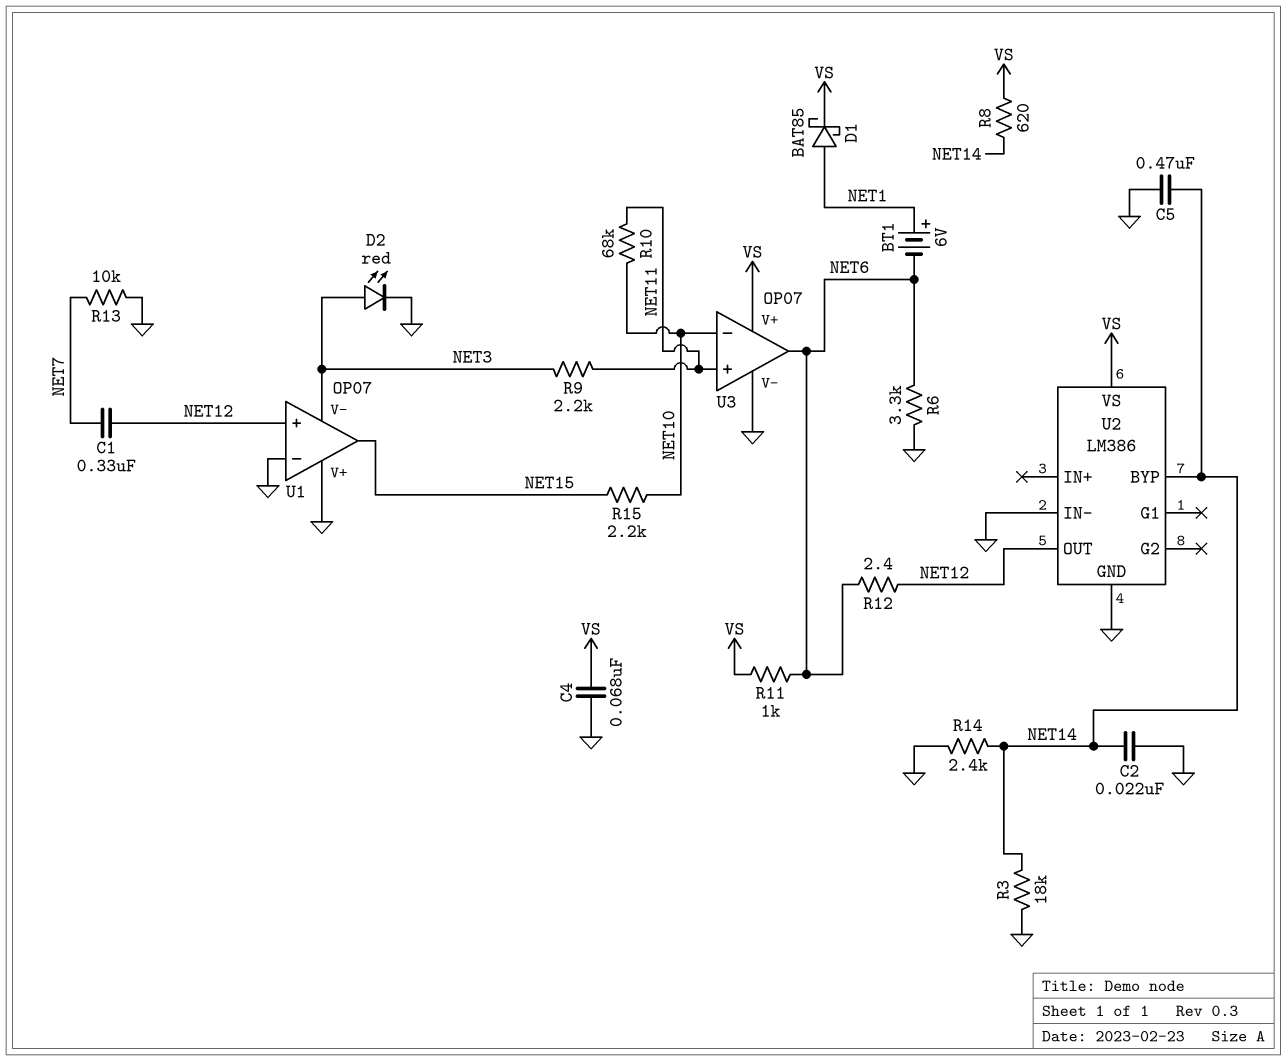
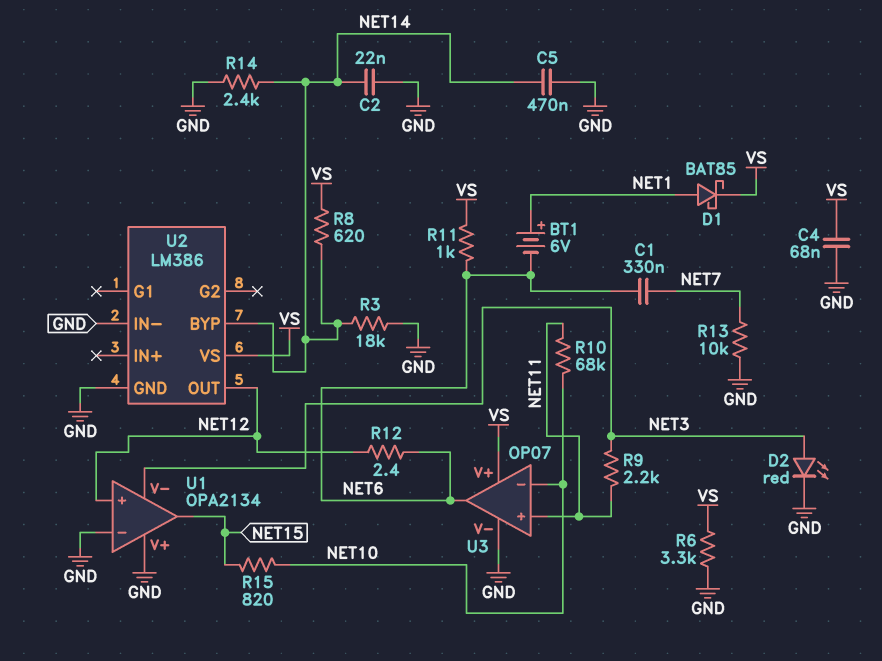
C1: 330nF (NET7, NET12) -> 330nF (NET6, NET7)
R6: 3.3k (GND, NET6) -> 3.3k (GND, VS)
R15: 2.2k (NET10, NET15) -> 820 (NET10, NET15)
U1: OP07 -> OPA2134

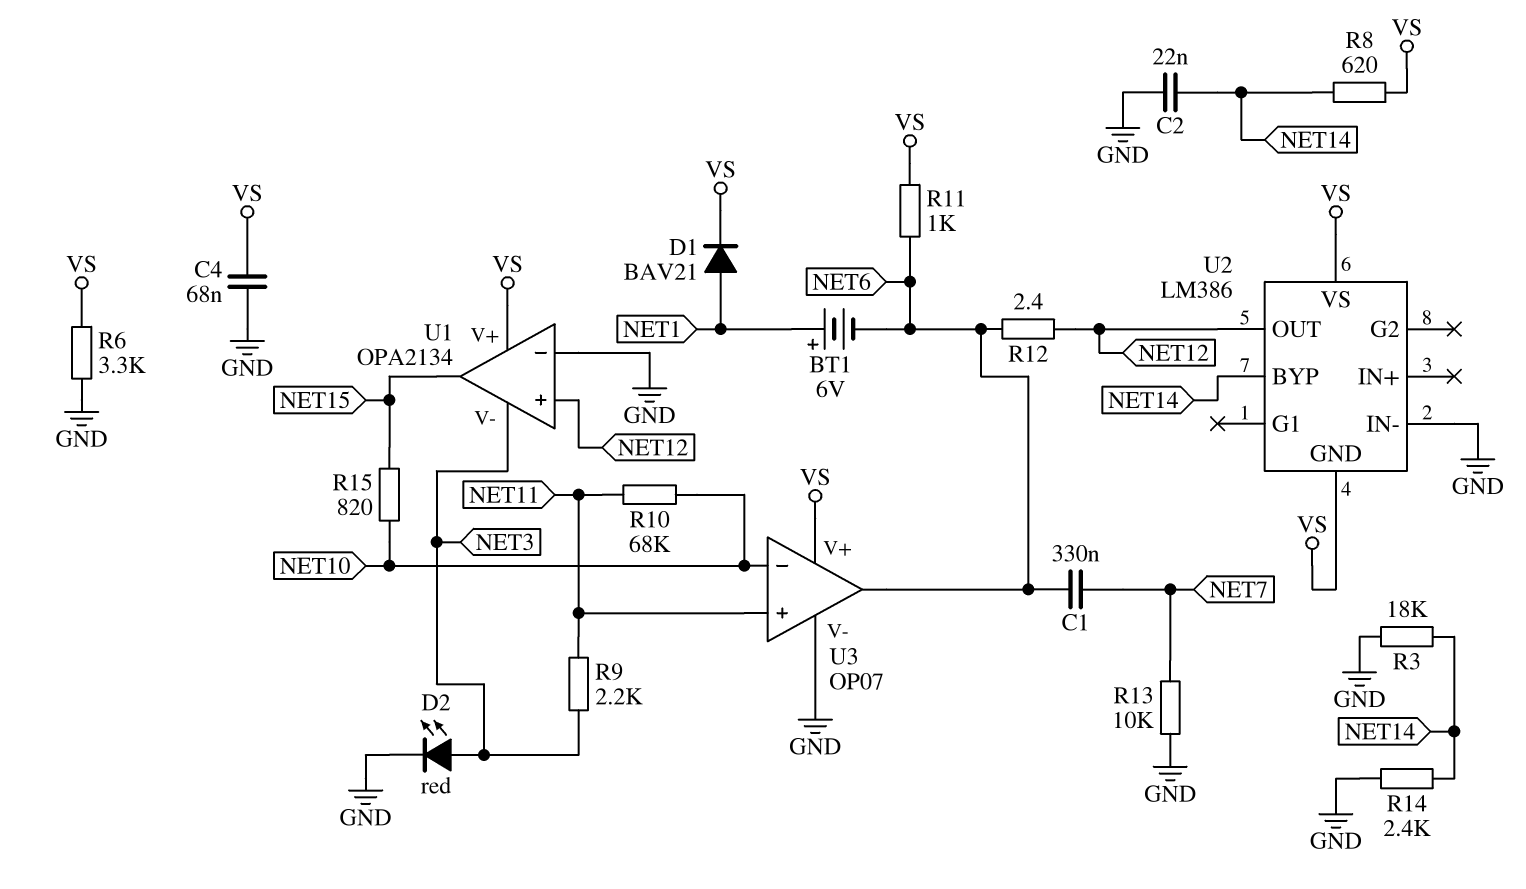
C5: 470nF (GND, NET14) -> none
D1: schottky BAT85 (A NET1, K VS) -> diode BAV21 (A NET1, K VS)
U1 pin V+: GND -> VS
U2 pin GND: GND -> VS

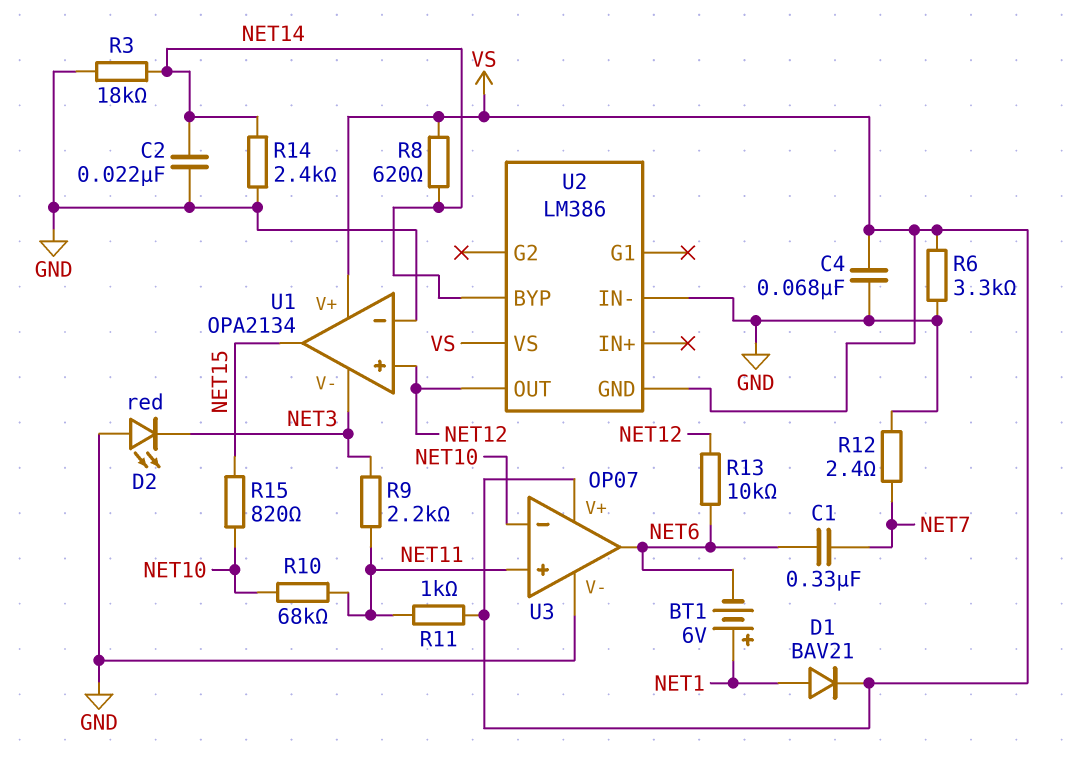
D2: LED red (A NET3, K GND) -> LED red (A GND, K NET3)
R11: 1k (NET6, VS) -> 1k (NET11, VS)
R12: 2.4 (NET6, NET12) -> 2.4 (GND, NET7)
R13: 10k (GND, NET7) -> 10k (NET6, NET12)

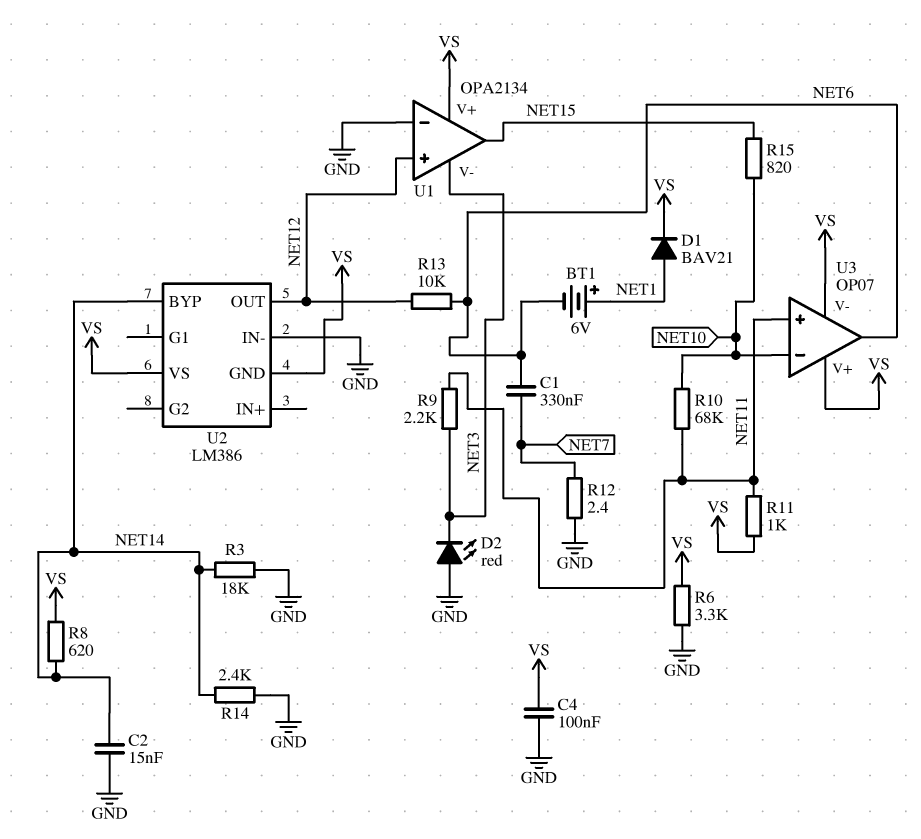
C2: 22nF (GND, NET14) -> 15nF (GND, NET14)
C4: 68nF (GND, VS) -> 100nF (GND, VS)
U3 pin V-: GND -> VS

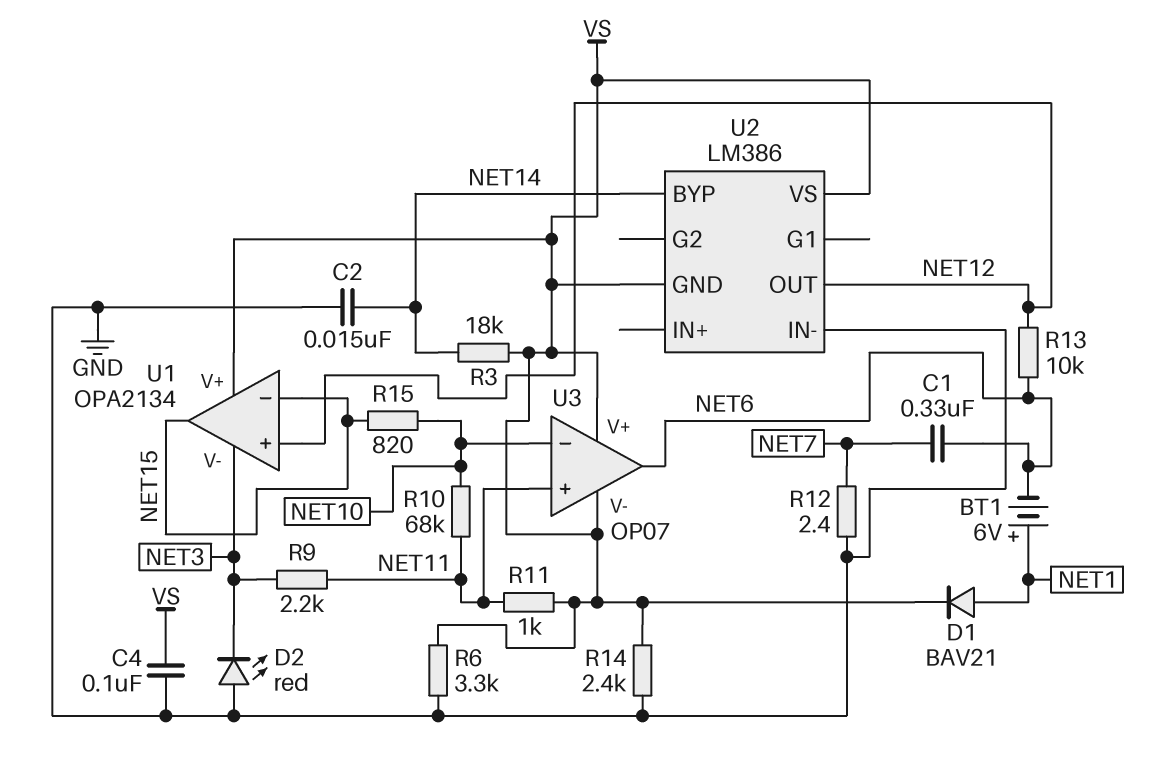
R3: 18k (GND, NET14) -> 18k (NET14, VS)
R8: 620 (NET14, VS) -> none
R14: 2.4k (GND, NET14) -> 2.4k (GND, VS)
U1 pin in-: GND -> NET15

